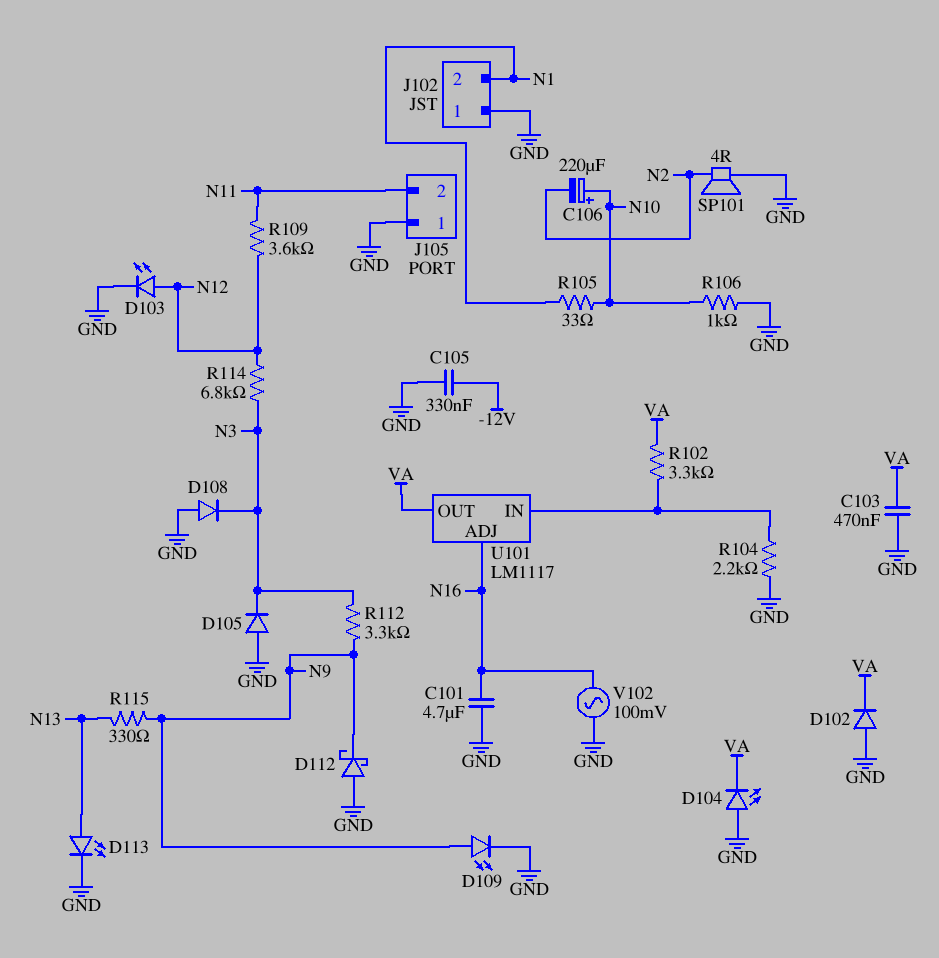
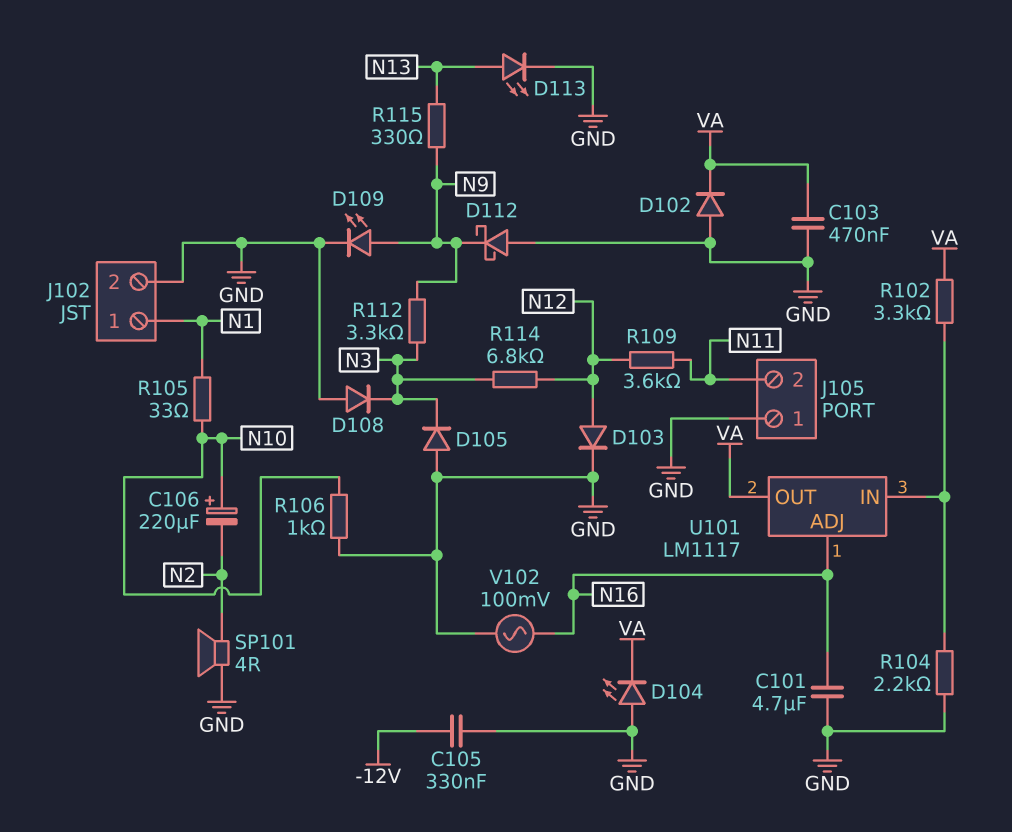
D103: LED (A N12, K GND) -> diode (A N12, K GND)
J102 pin 1: GND -> N1
J102 pin 2: N1 -> GND

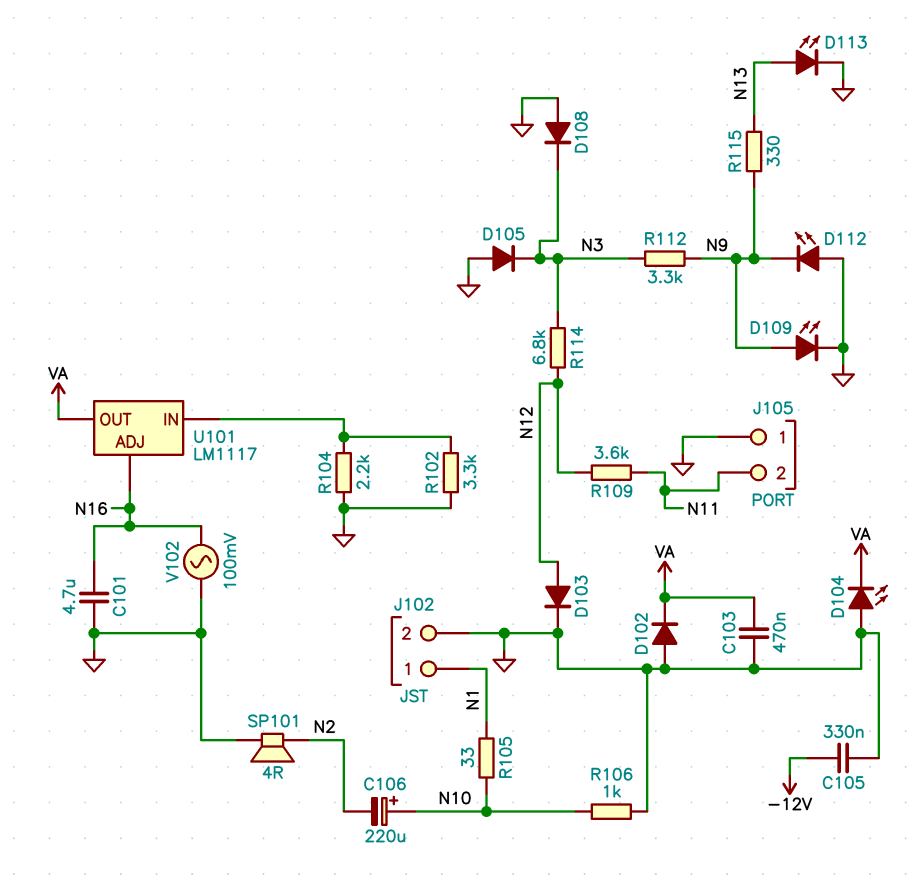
D112: schottky (A GND, K N9) -> LED (A GND, K N9)
R102: 3.3k (U101/IN, VA) -> 3.3k (GND, U101/IN)

